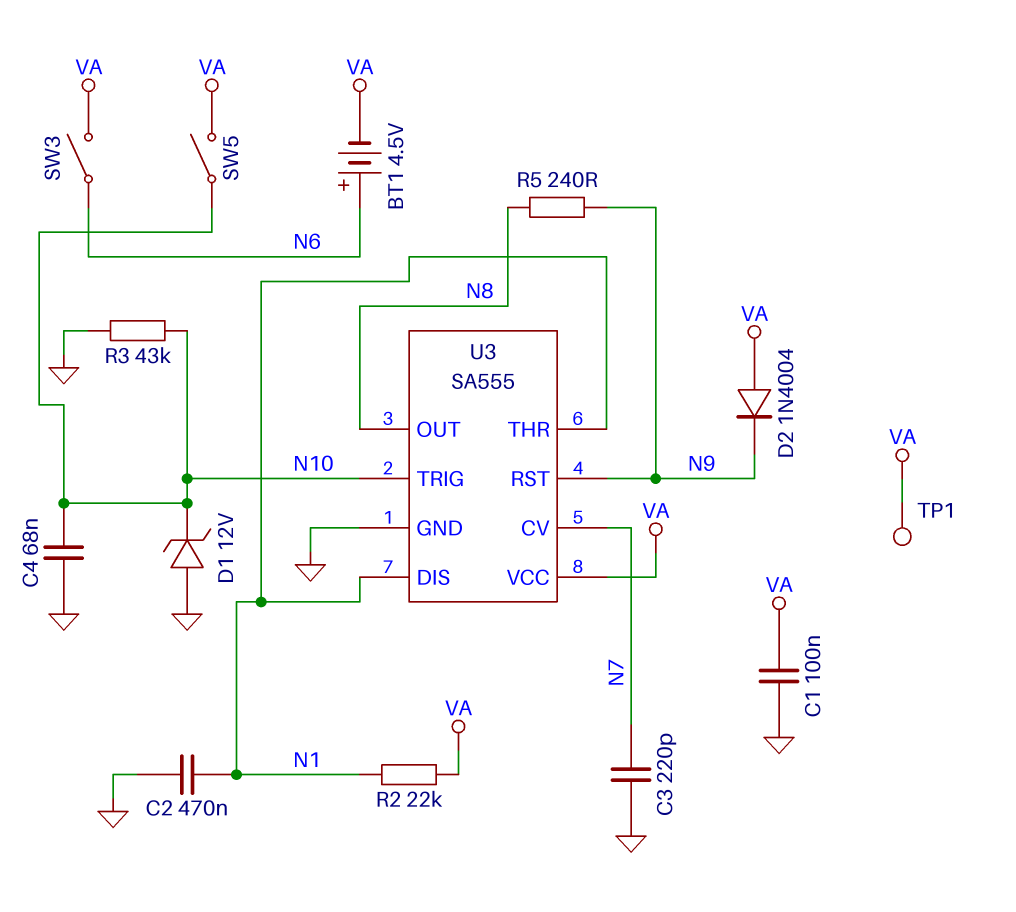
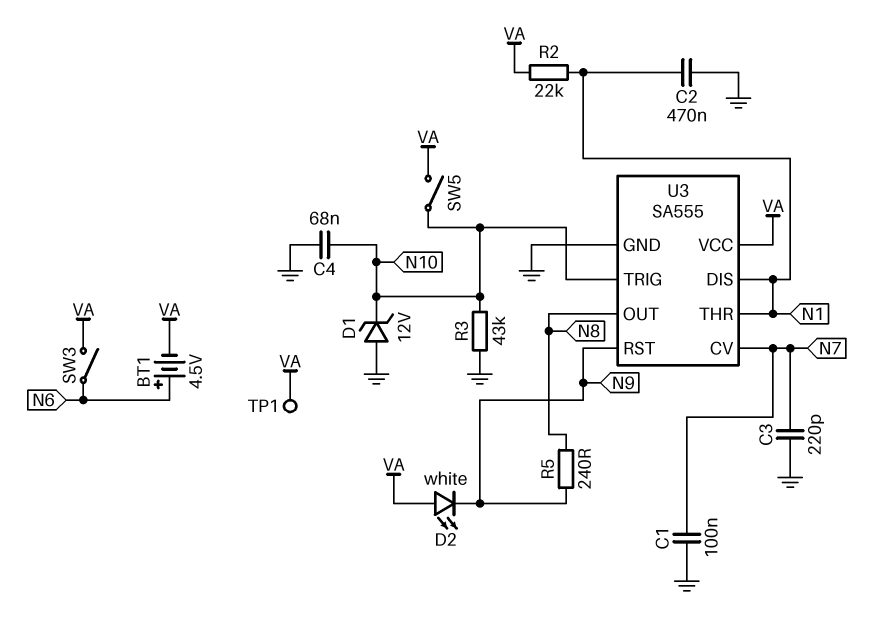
C1: 100nF (GND, VA) -> 100nF (GND, N7)
D2: diode 1N4004 (A VA, K N9) -> LED white (A VA, K N9)

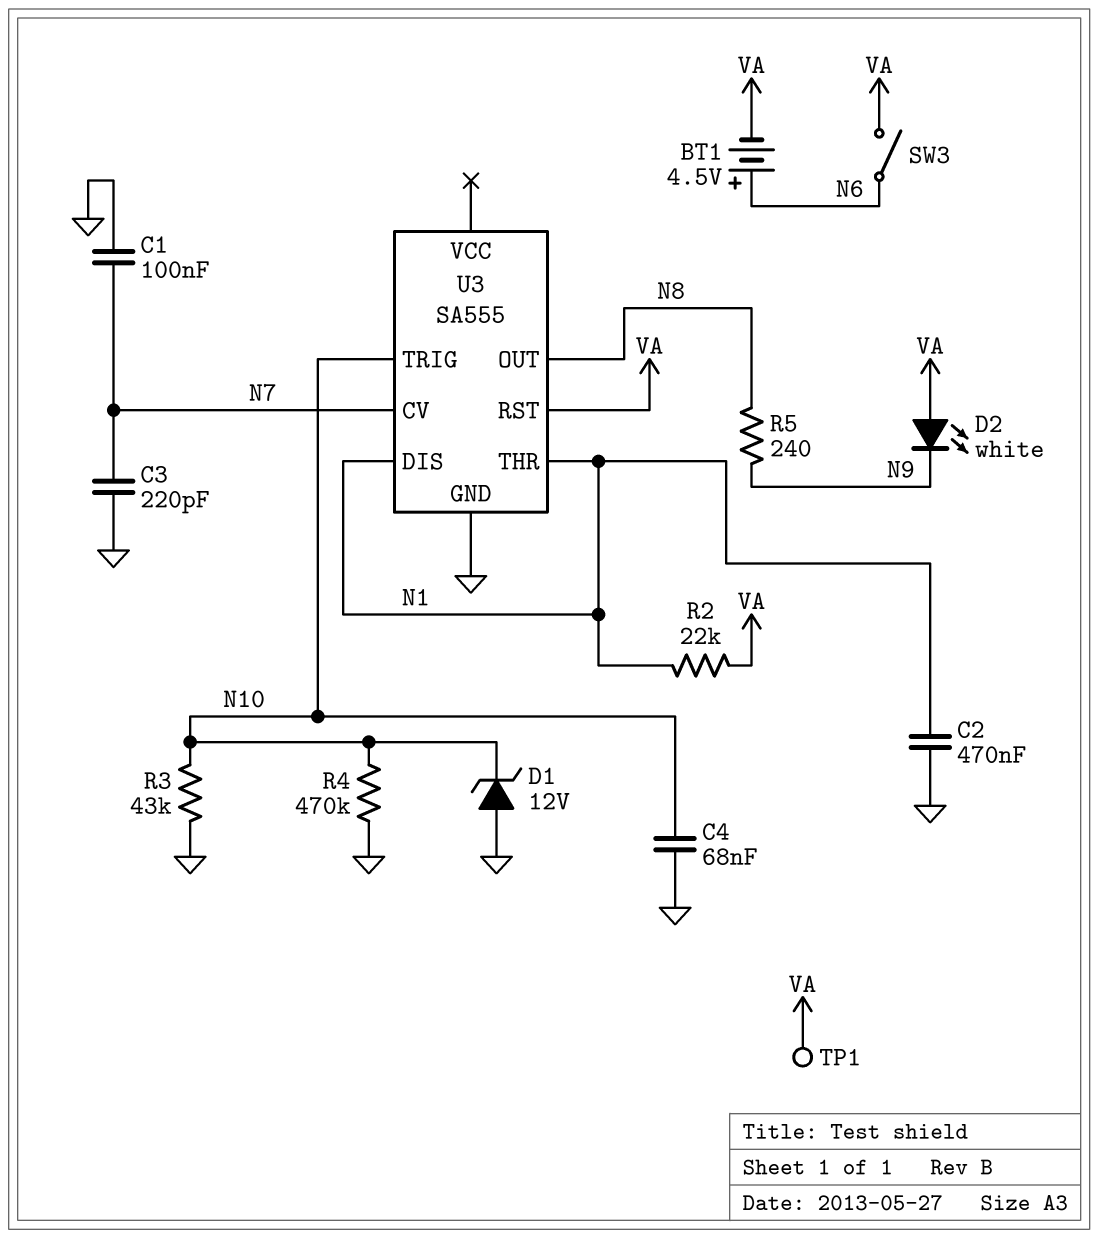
R4: none -> 470k (GND, N10)
SW5: switch (N10, VA) -> none
U3 pin RST: N9 -> VA
U3 pin VCC: VA -> none

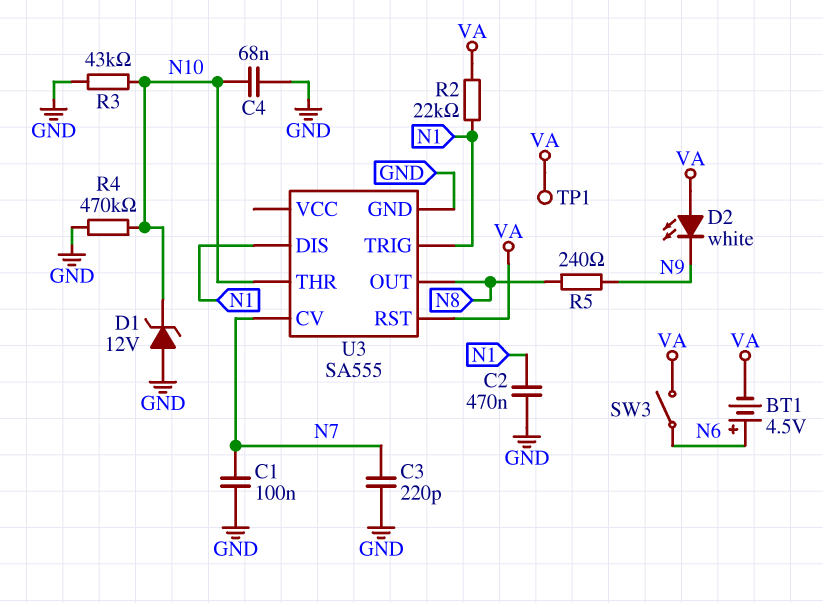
U3 pin THR: N1 -> N10
U3 pin TRIG: N10 -> N1

